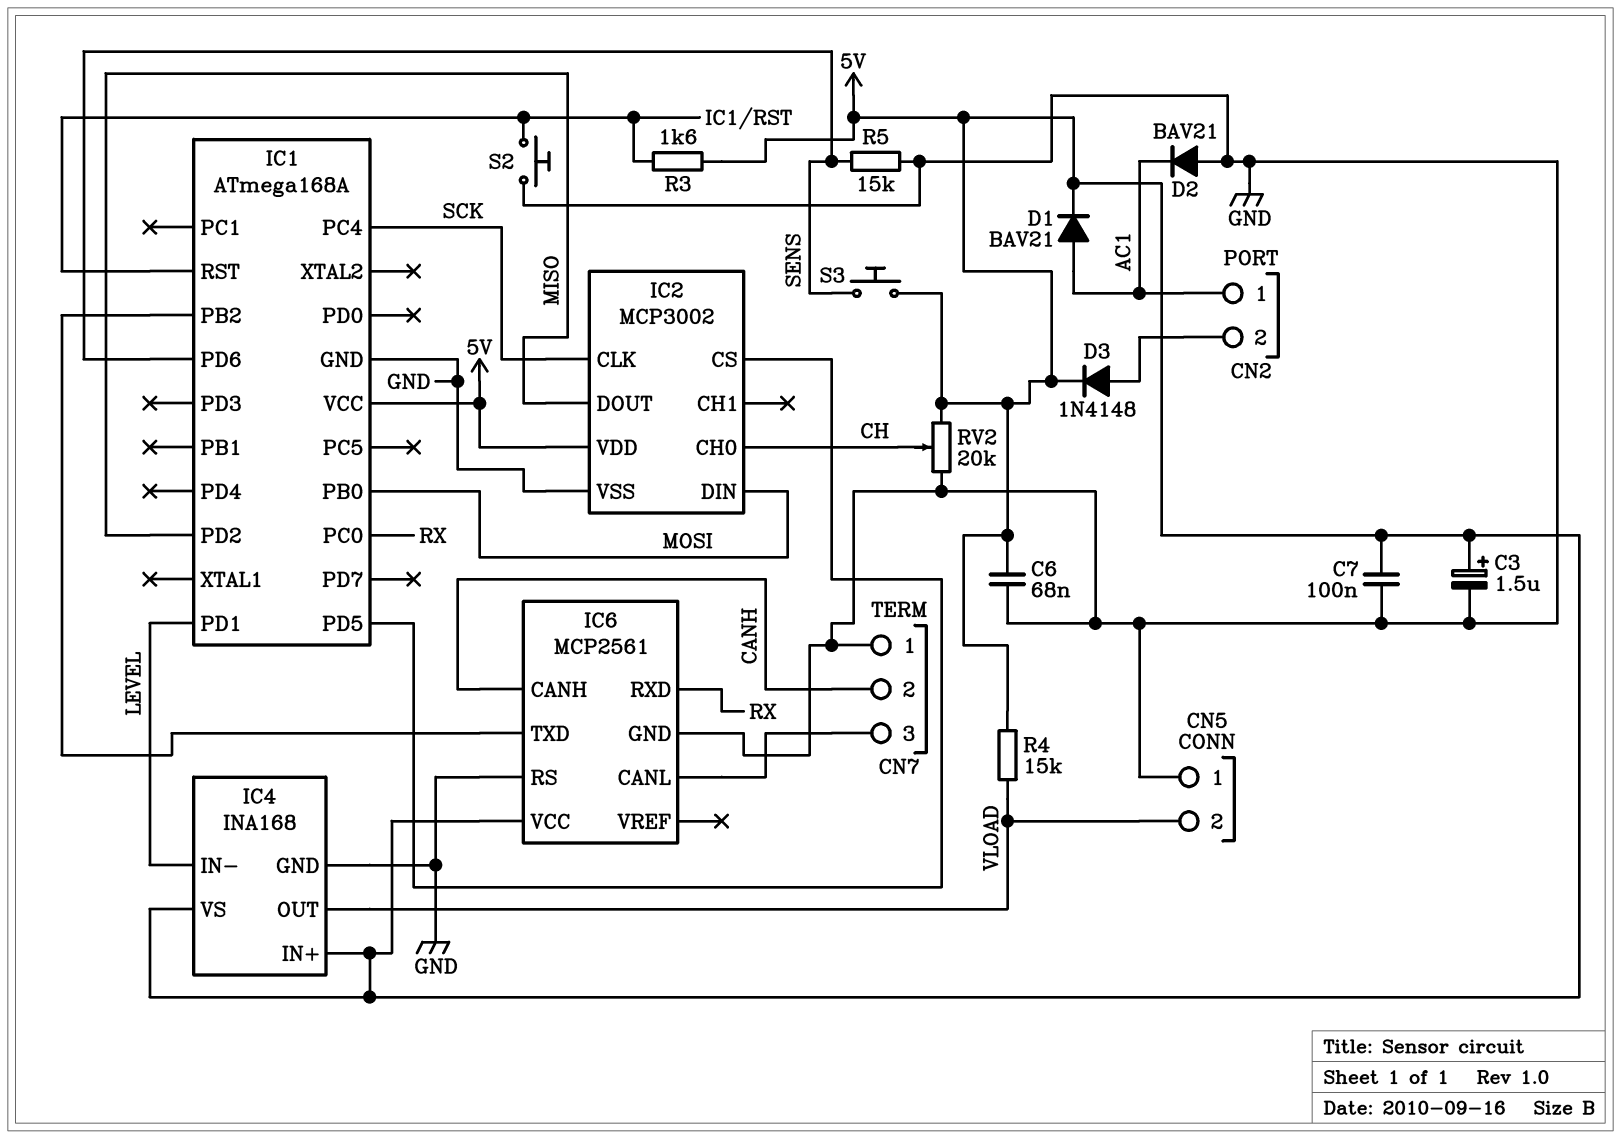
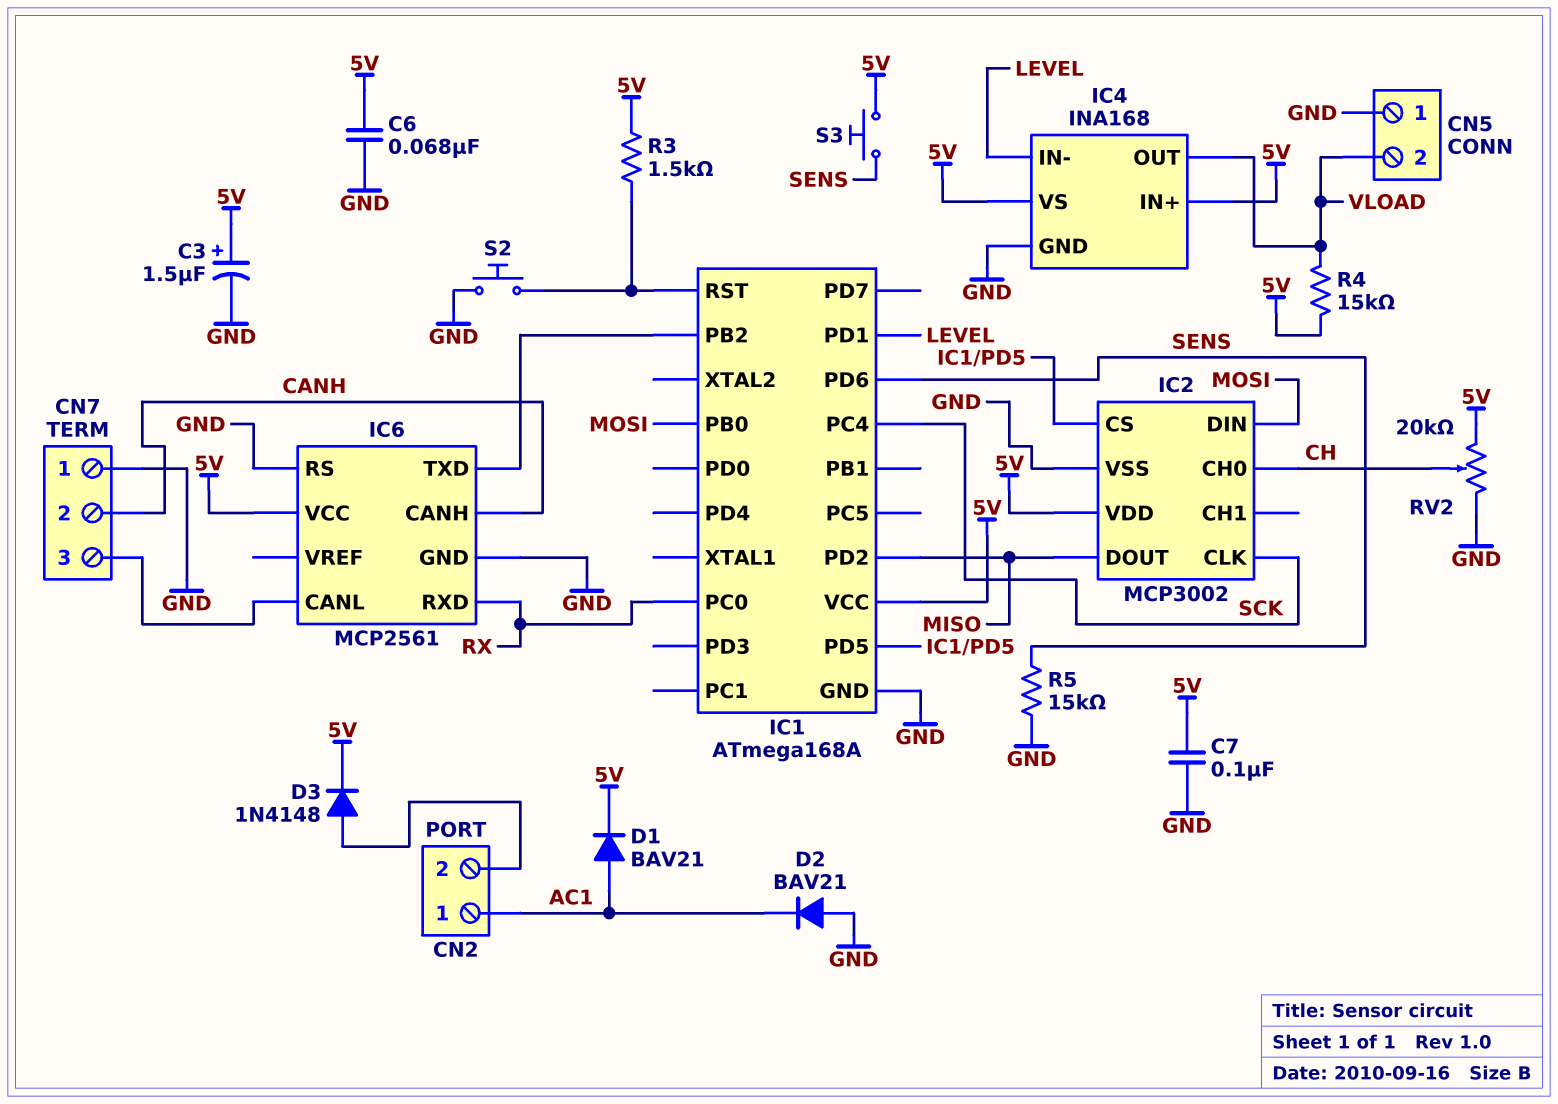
R3: 1.6k (5V, IC1/RST) -> 1.5k (5V, IC1/RST)

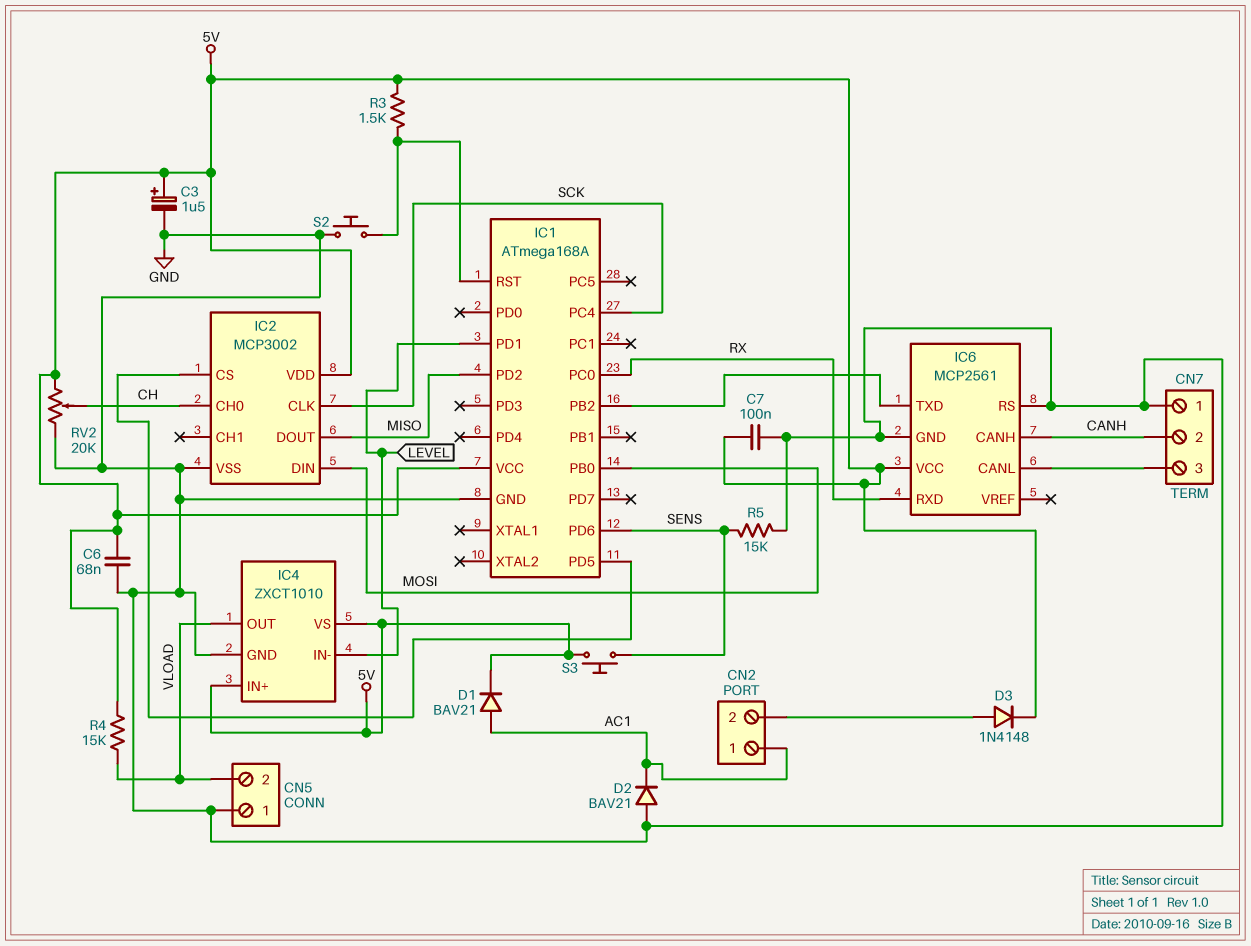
IC4: INA168 -> ZXCT1010

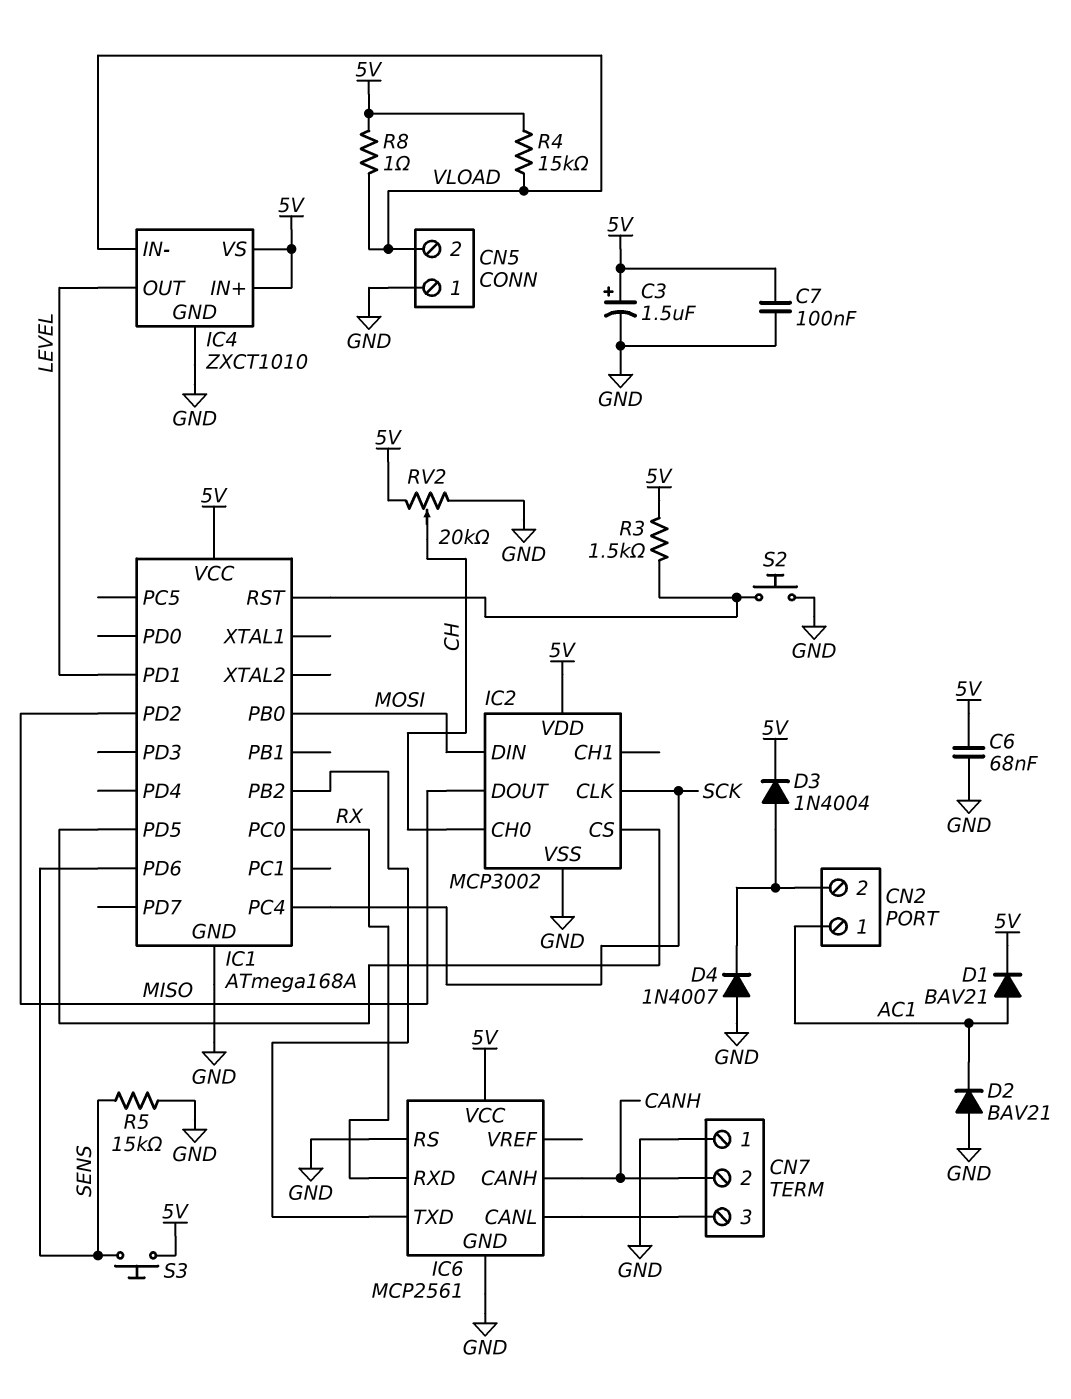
D3: diode 1N4148 (A CN2/2, K 5V) -> diode 1N4004 (A CN2/2, K 5V)
D4: none -> diode 1N4007 (A GND, K CN2/2)
IC4 pin IN-: LEVEL -> VLOAD
IC4 pin OUT: VLOAD -> LEVEL
R8: none -> 1 (5V, VLOAD)

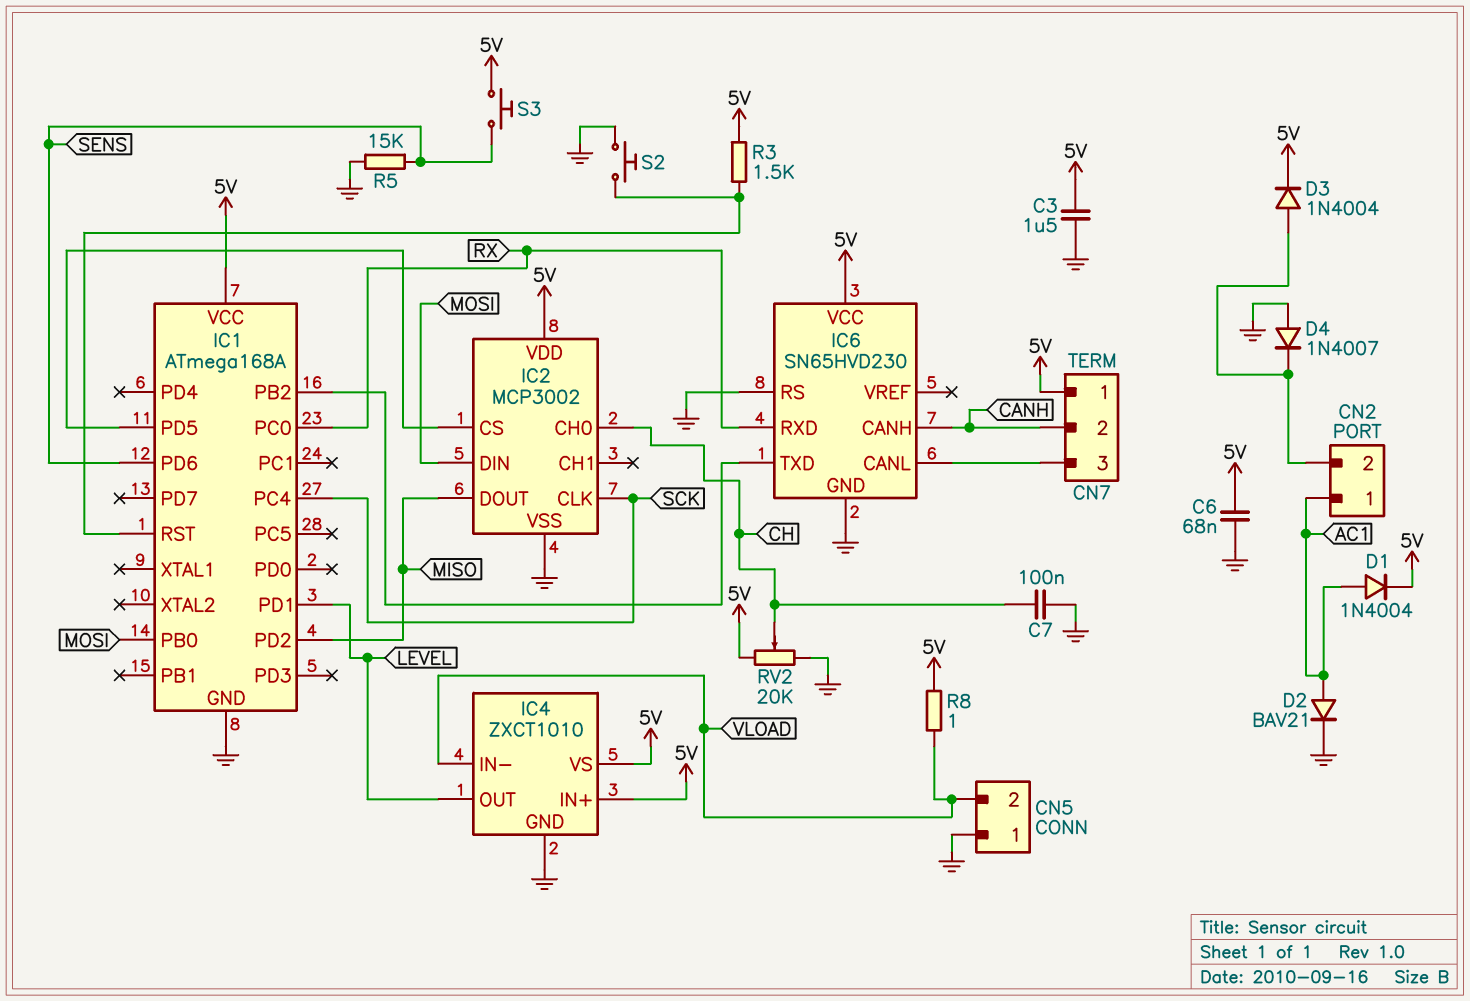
C3: 1.5uF (plus 5V, minus GND) -> 1.5uF (5V, GND)
C7: 100nF (5V, GND) -> 100nF (CH, GND)
CN7 pin 1: GND -> 5V
D1: diode BAV21 (A AC1, K 5V) -> diode 1N4004 (A AC1, K 5V)
D2: diode BAV21 (A GND, K AC1) -> diode BAV21 (A AC1, K GND)
IC6: MCP2561 -> SN65HVD230
R4: 15k (5V, VLOAD) -> none

